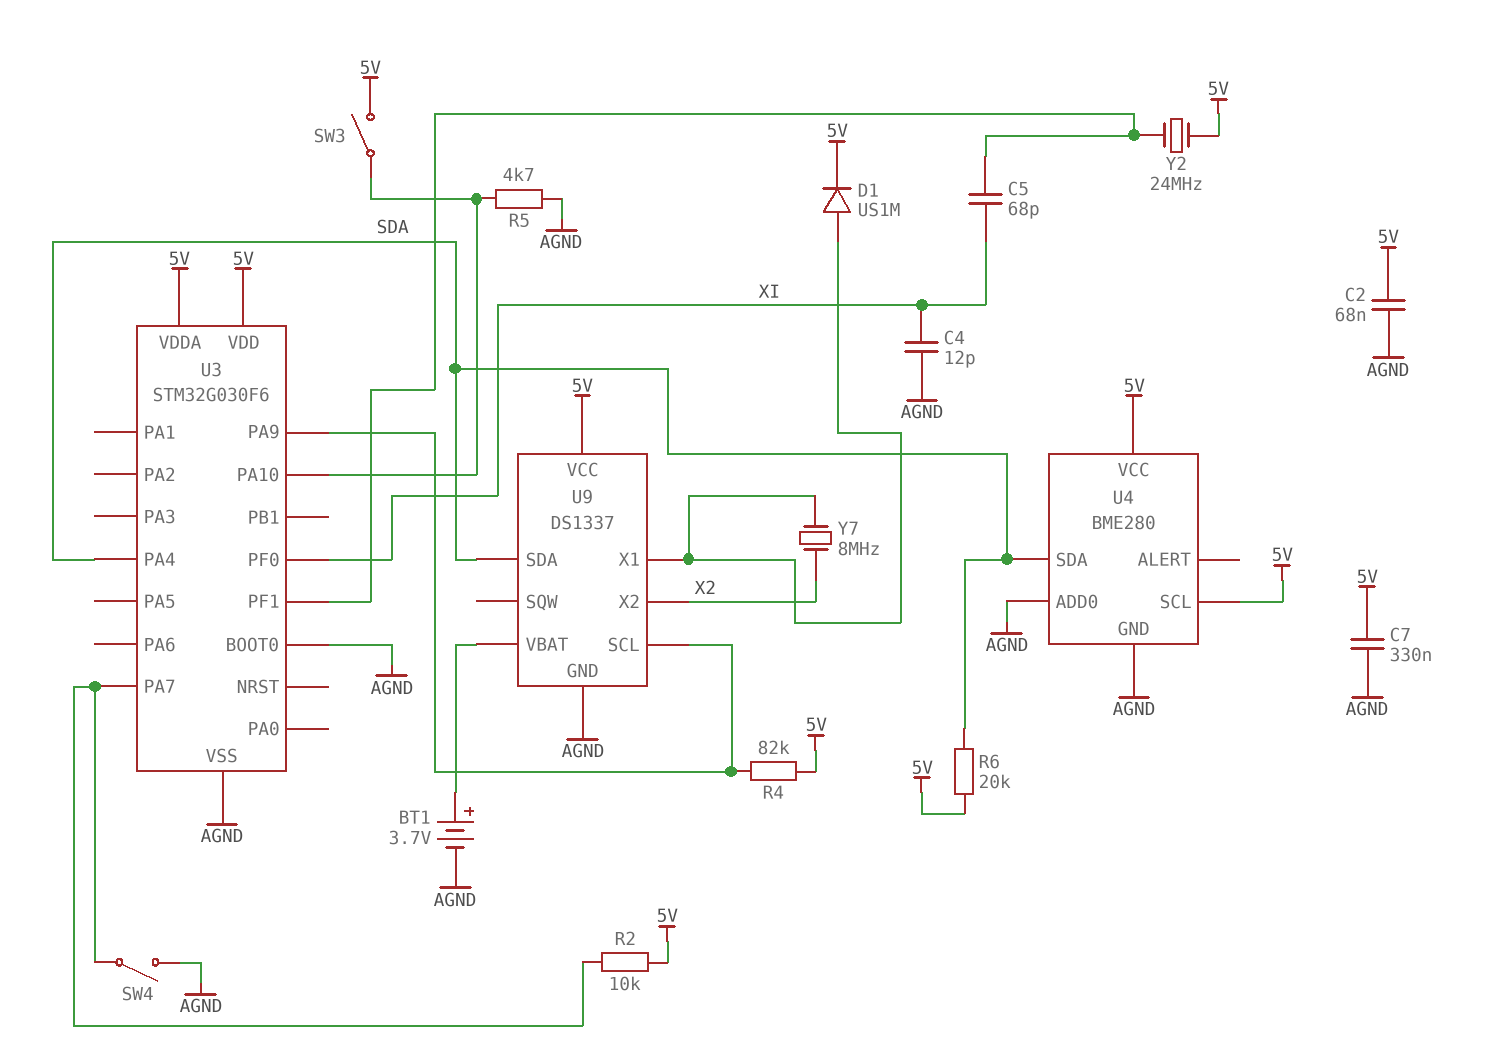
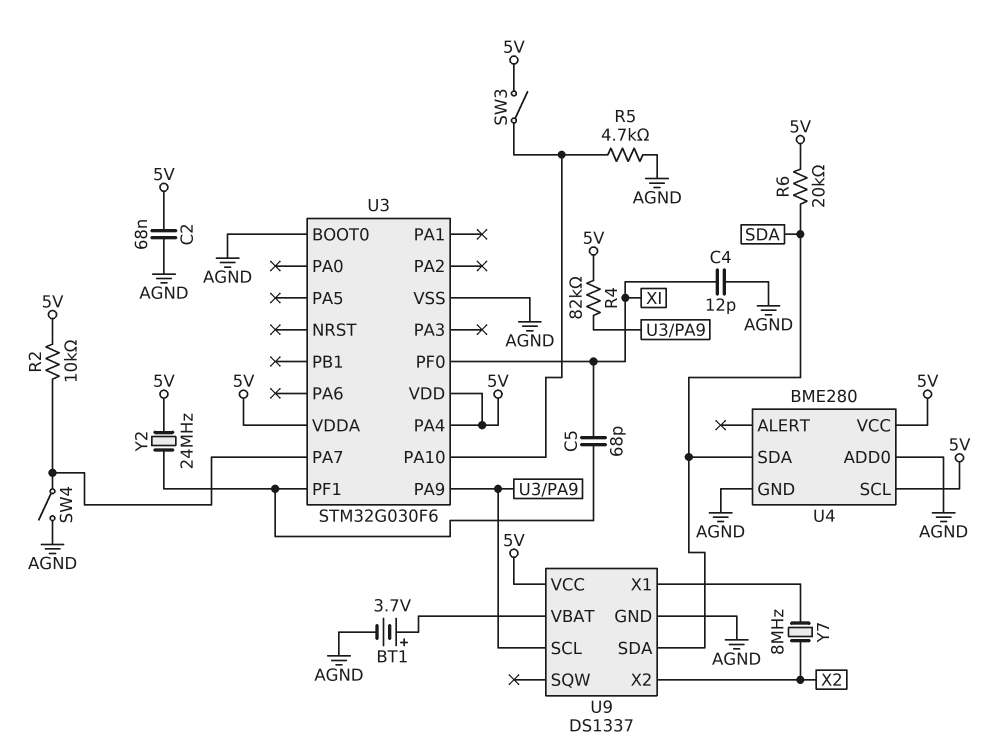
C7: 330nF (5V, AGND) -> none
D1: diode US1M (A U9/X1, K 5V) -> none
U3 pin PA4: SDA -> 5V

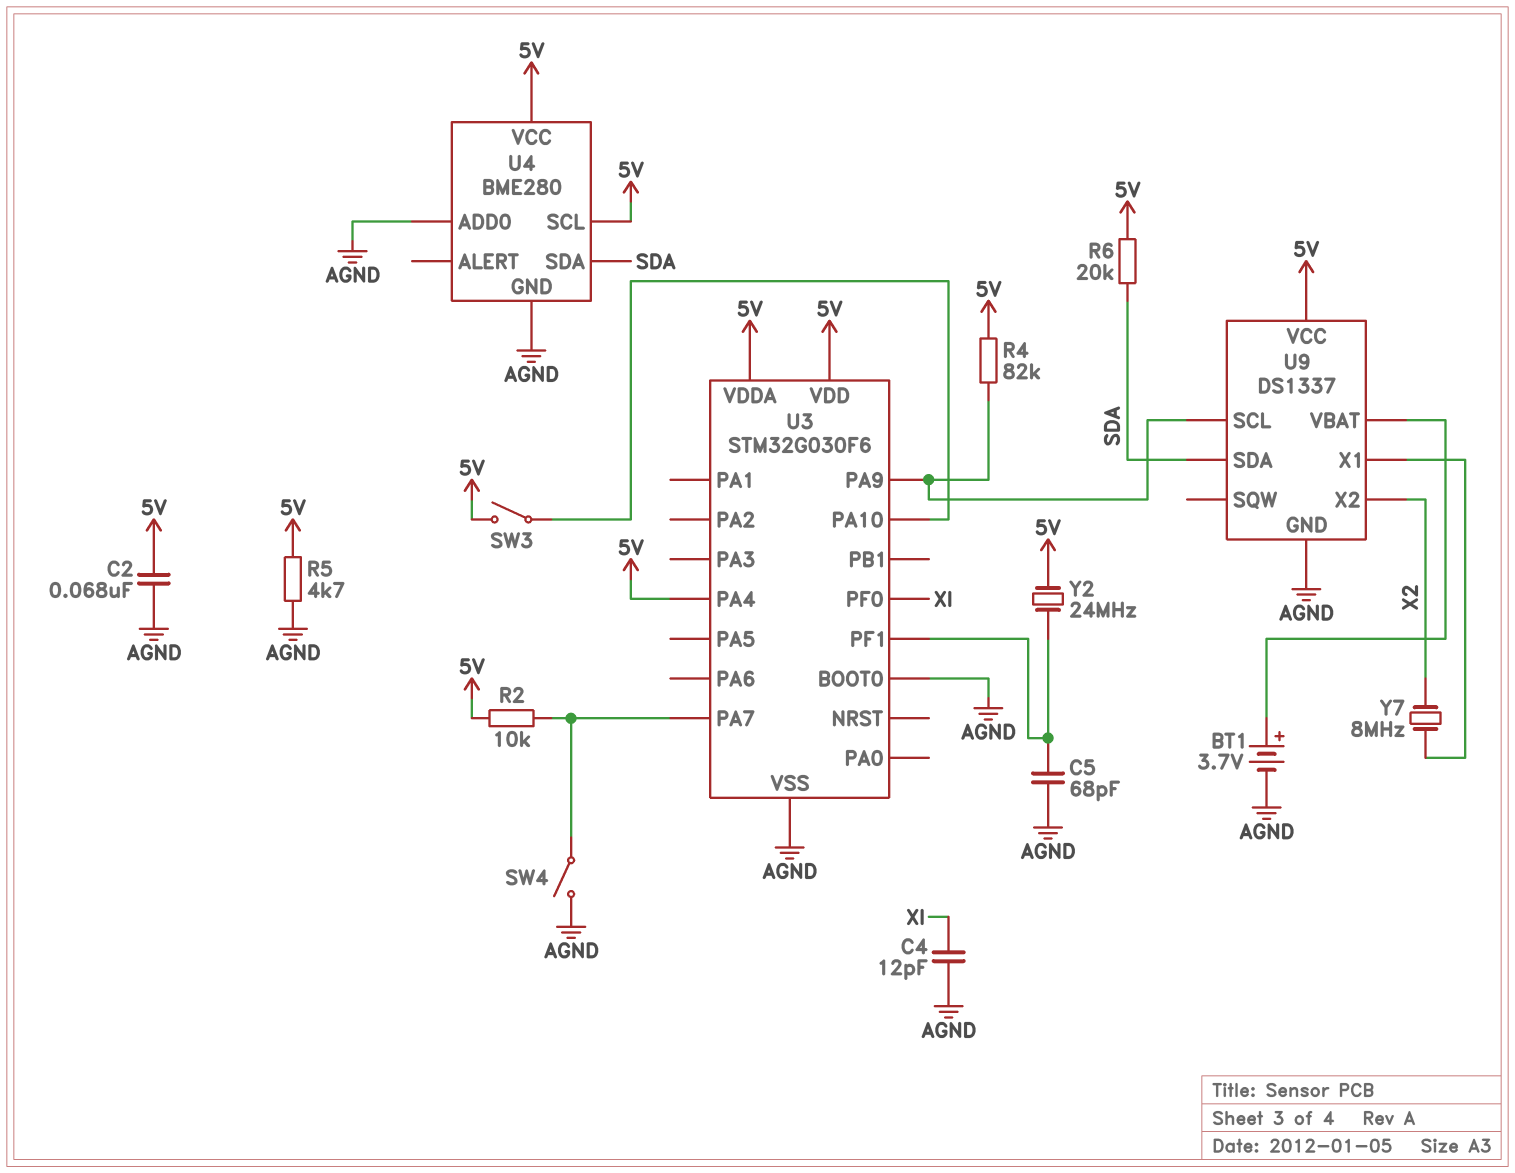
C5: 68pF (U3/PF1, XI) -> 68pF (AGND, U3/PF1)
R5: 4.7k (AGND, U3/PA10) -> 4.7k (5V, AGND)

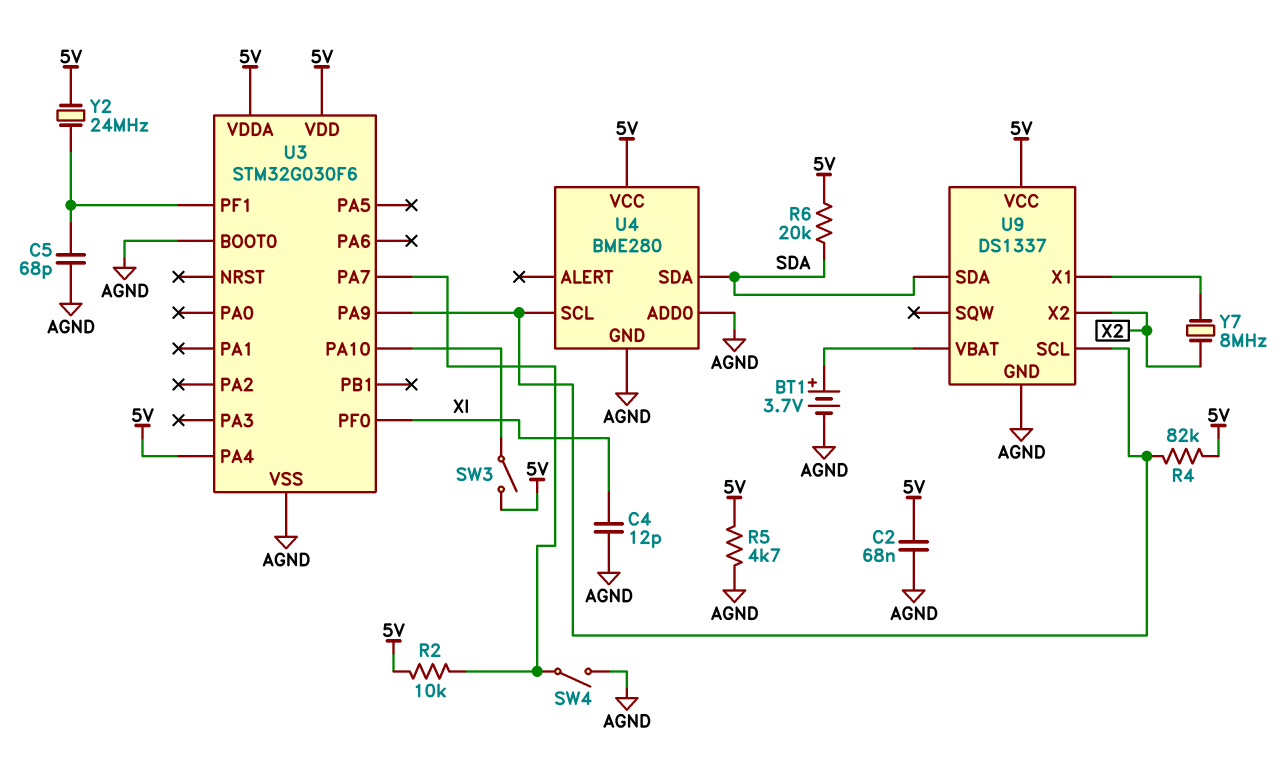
U4 pin SCL: 5V -> U3/PA9

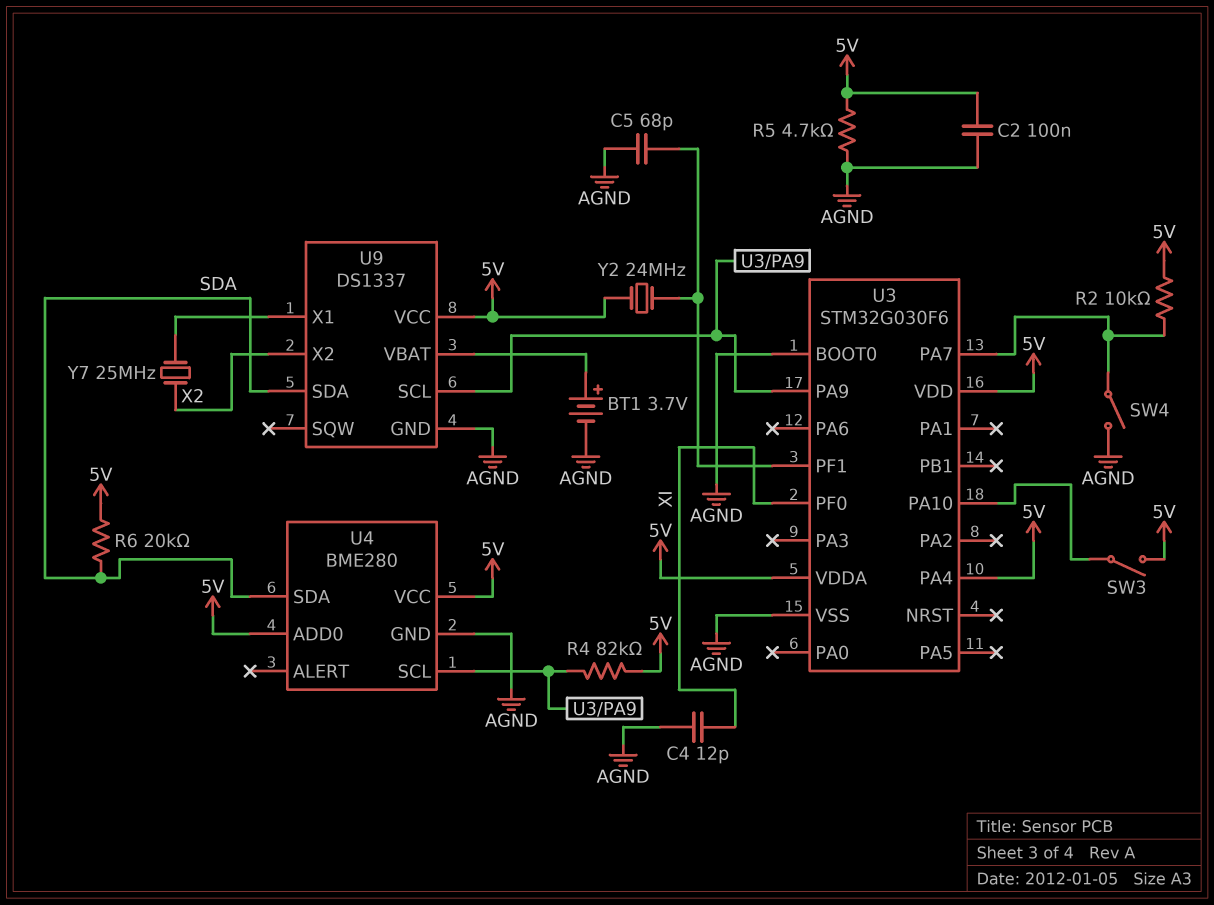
C2: 68nF (5V, AGND) -> 100nF (5V, AGND)
U4 pin ADD0: AGND -> 5V
Y7: 8MHz (U9/X1, X2) -> 25MHz (U9/X1, X2)

